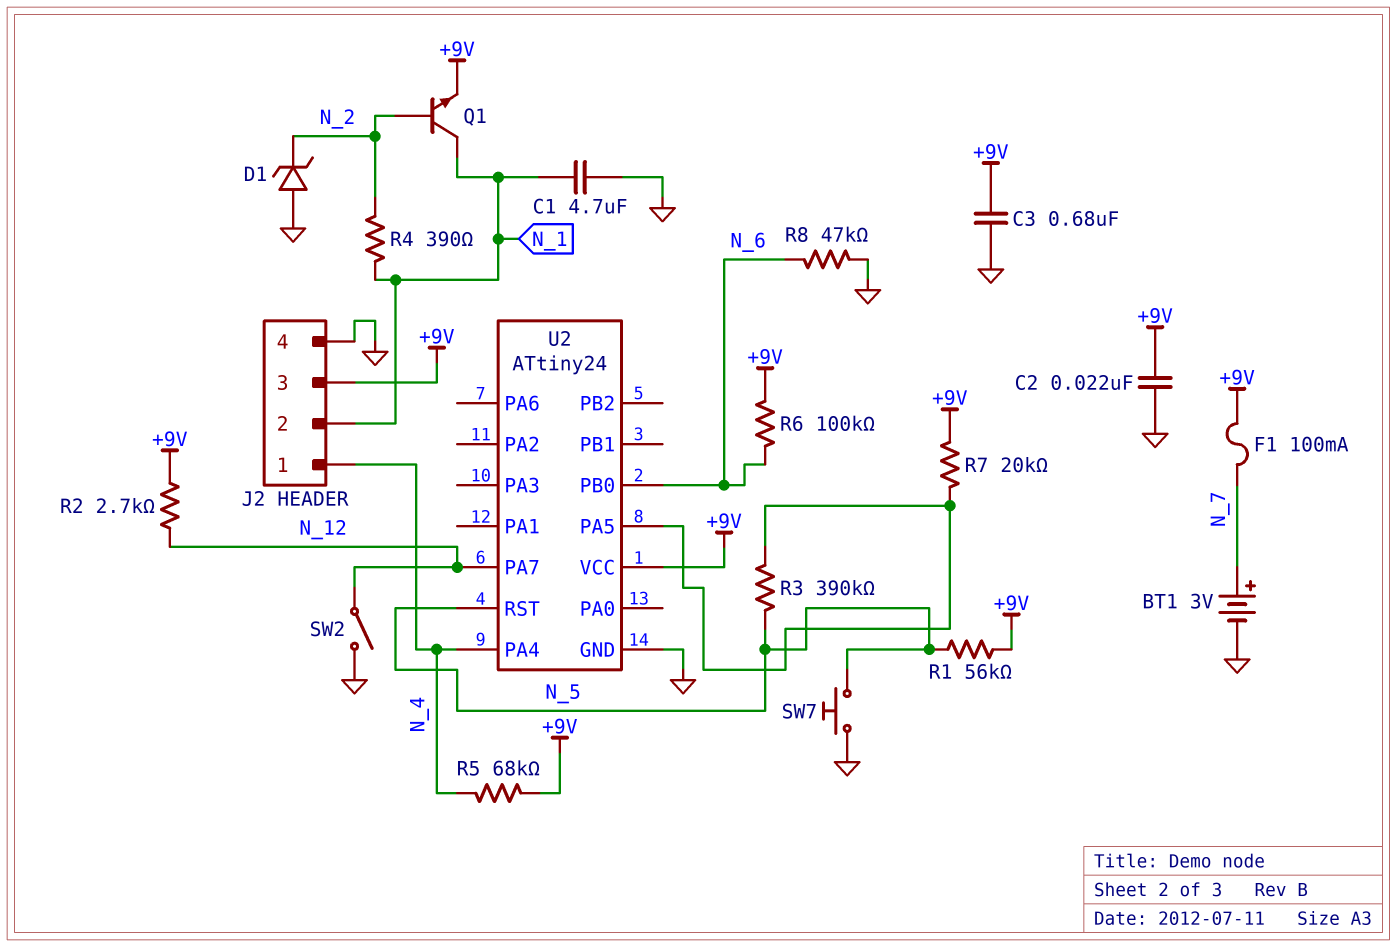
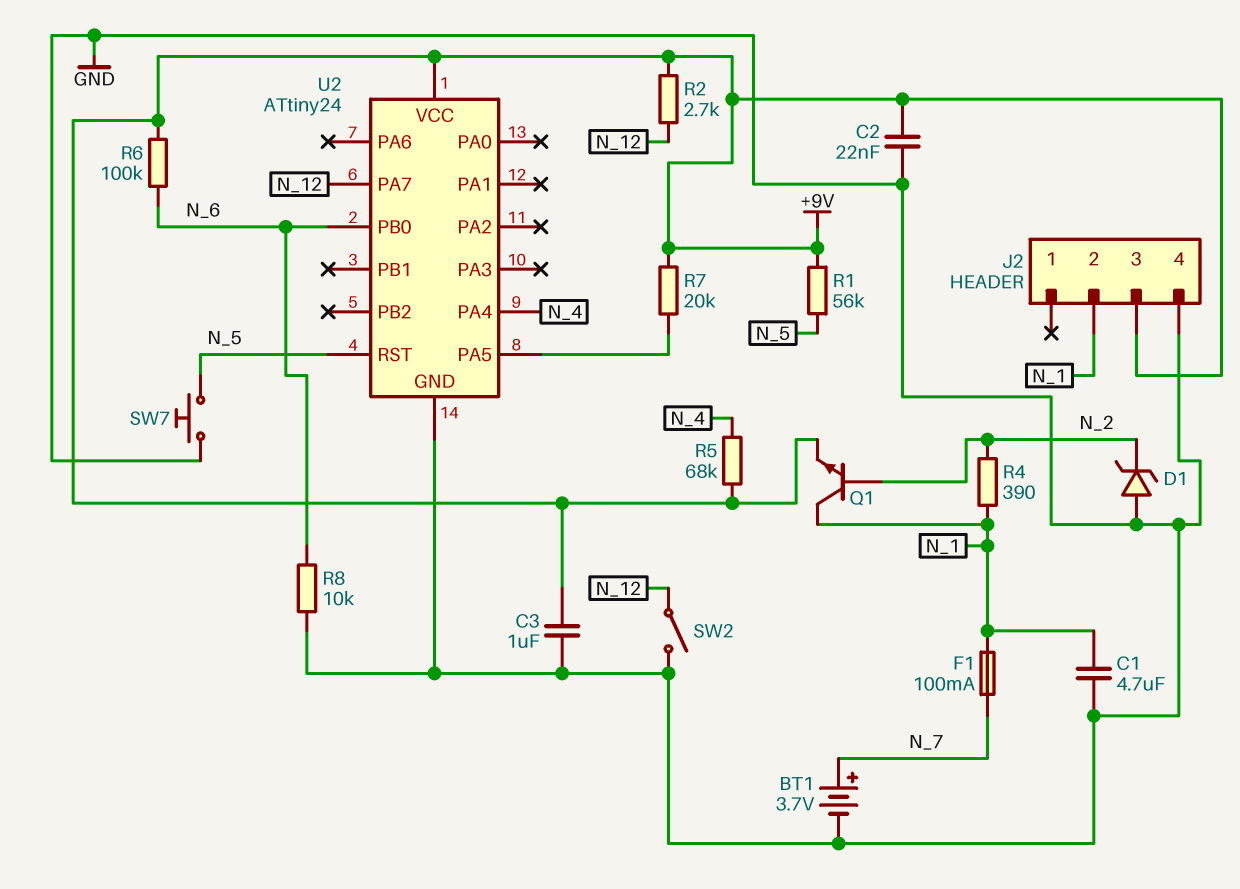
BT1: 3V (plus N_7, minus GND) -> 3.7V (plus N_7, minus GND)
C3: 680nF (+9V, GND) -> 1uF (+9V, GND)
F1: 100mA (+9V, N_7) -> 100mA (N_1, N_7)
J2 pin 1: N_4 -> none
R3: 390k (N_5, U2/PA5) -> none
R8: 47k (GND, N_6) -> 10k (GND, N_6)

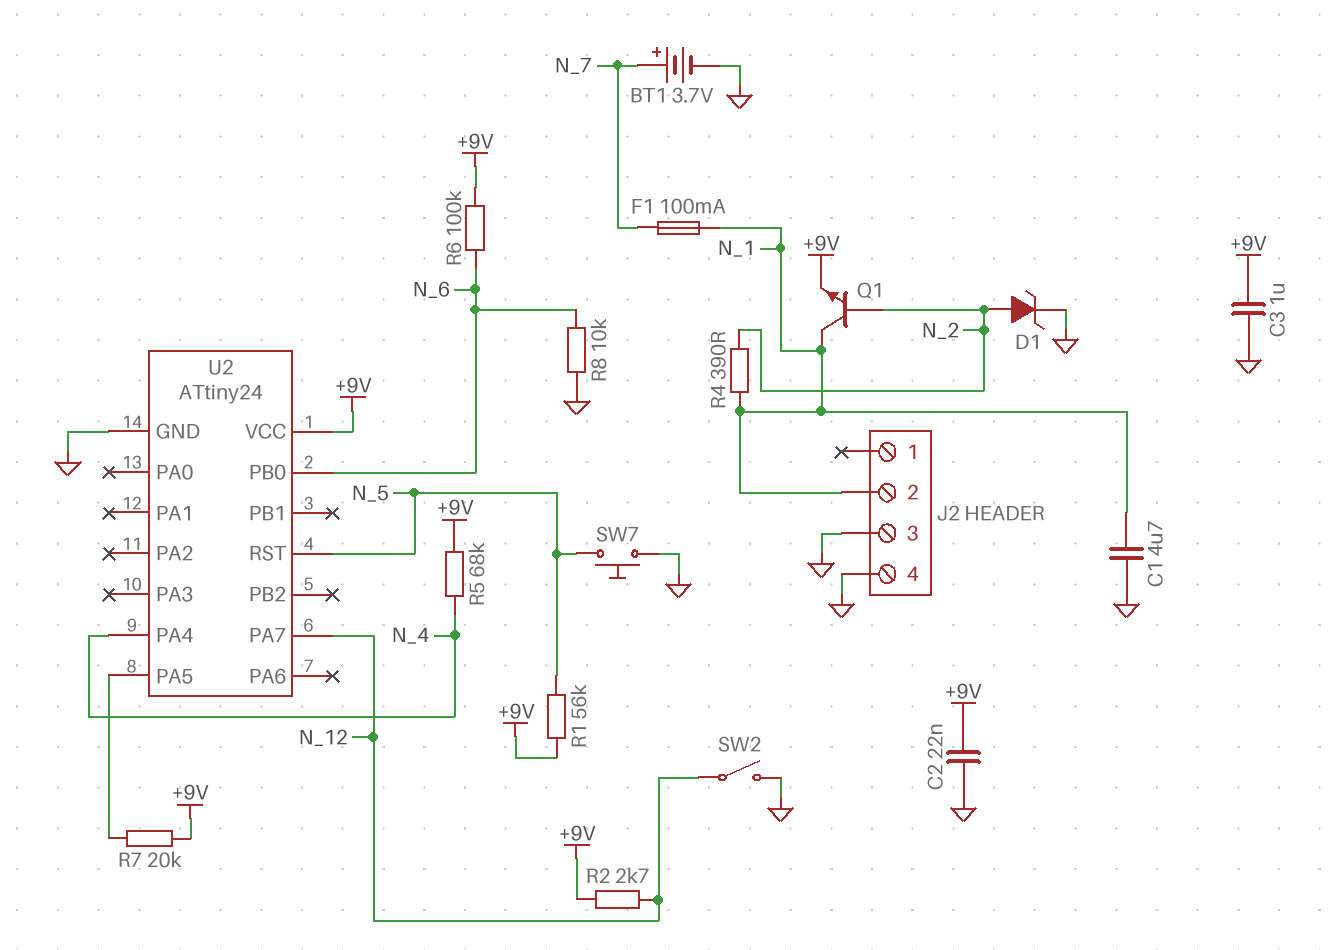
D1: zener (A GND, K N_2) -> zener (A N_2, K GND)
J2 pin 3: +9V -> GND

